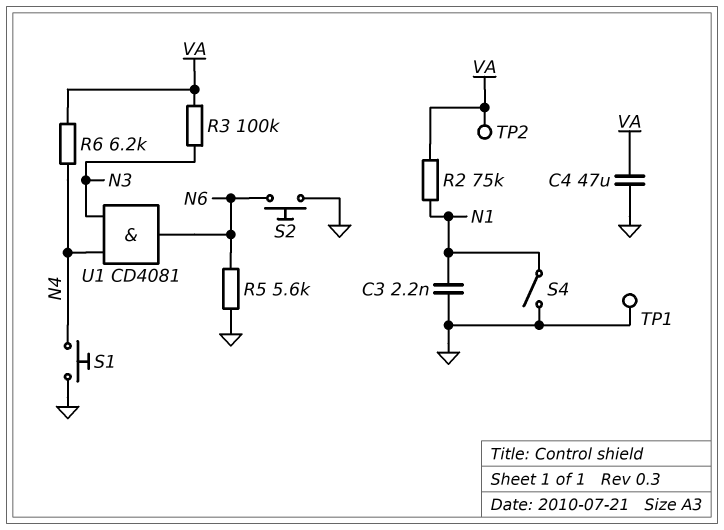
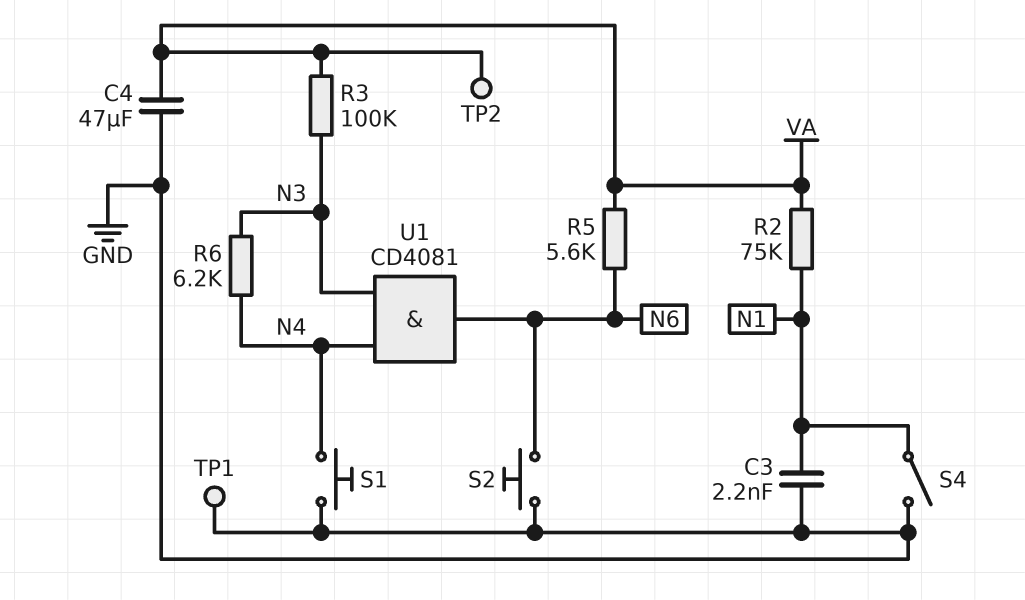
R5: 5.6k (GND, N6) -> 5.6k (N6, VA)
R6: 6.2k (N4, VA) -> 6.2k (N3, N4)

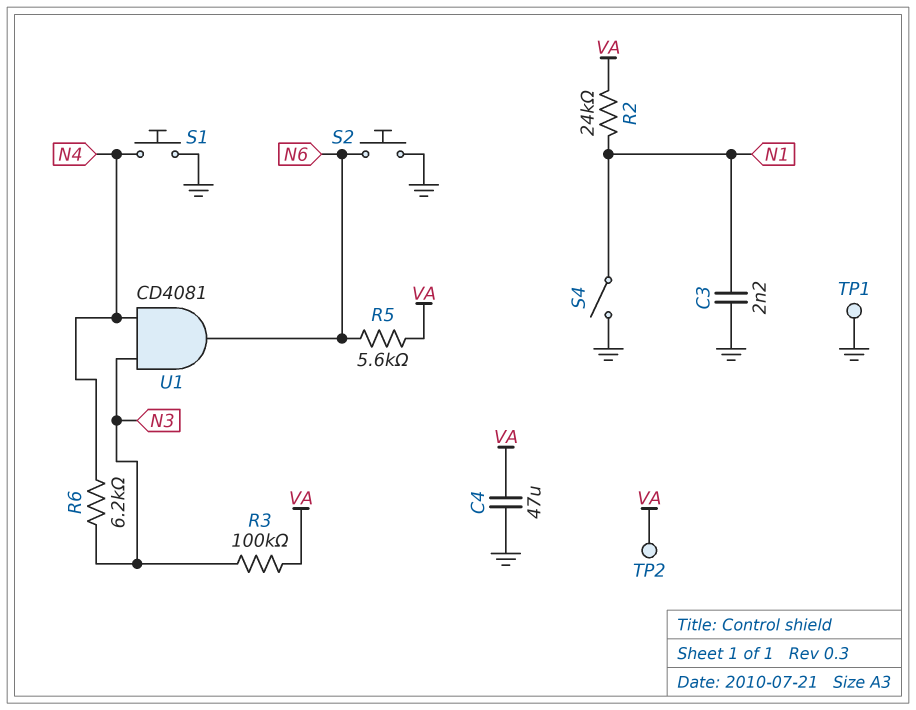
R2: 75k (N1, VA) -> 24k (N1, VA)

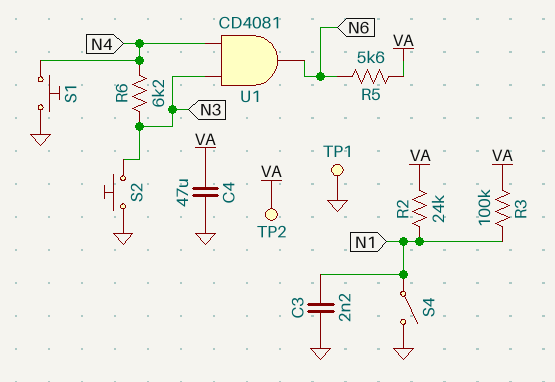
R3: 100k (N3, VA) -> 100k (N1, VA)
S2: button (GND, N6) -> button (GND, N3)

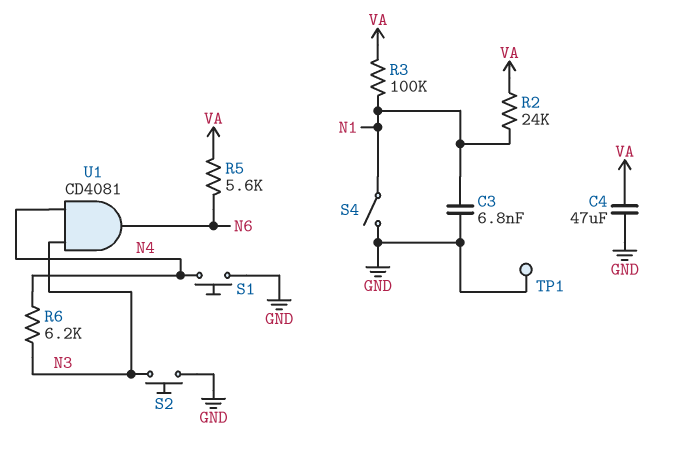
C3: 2.2nF (GND, N1) -> 6.8nF (GND, N1)
TP2: test point (VA) -> none

